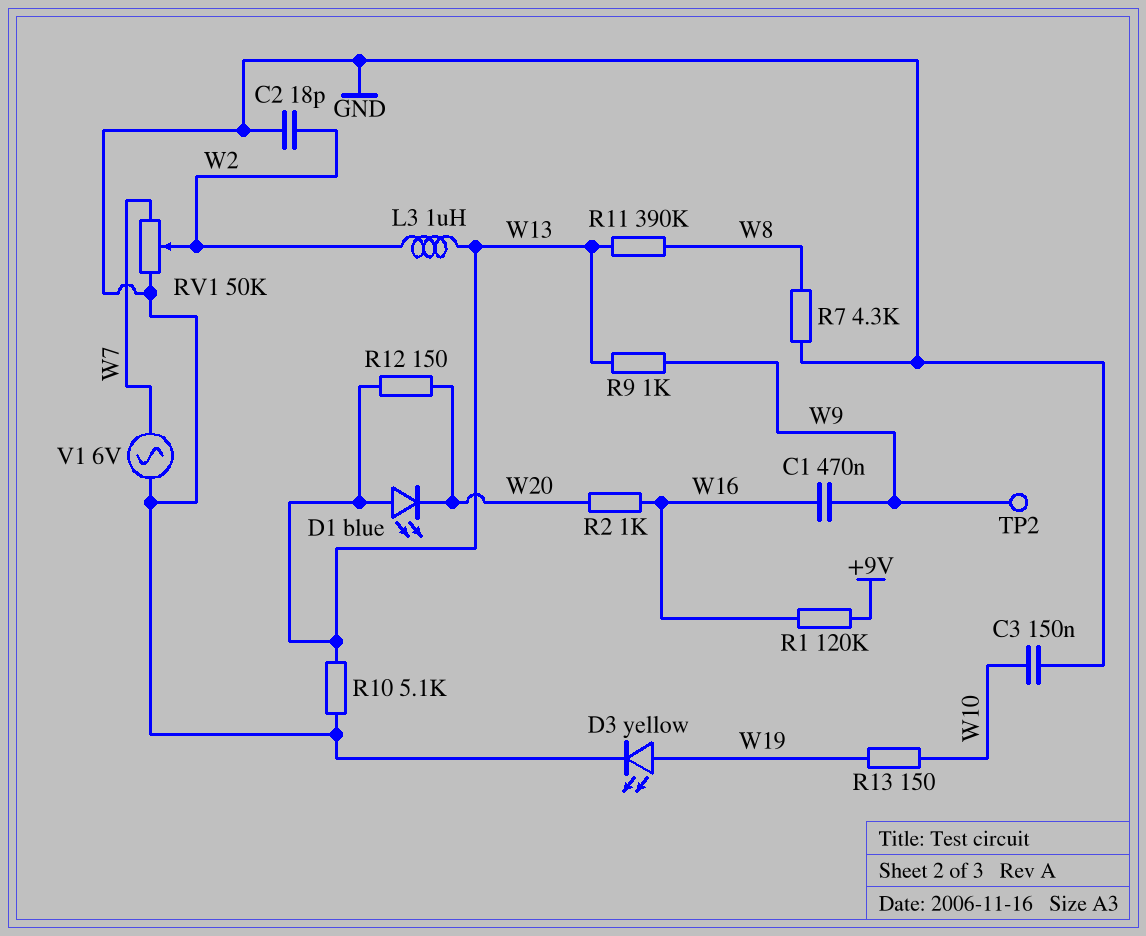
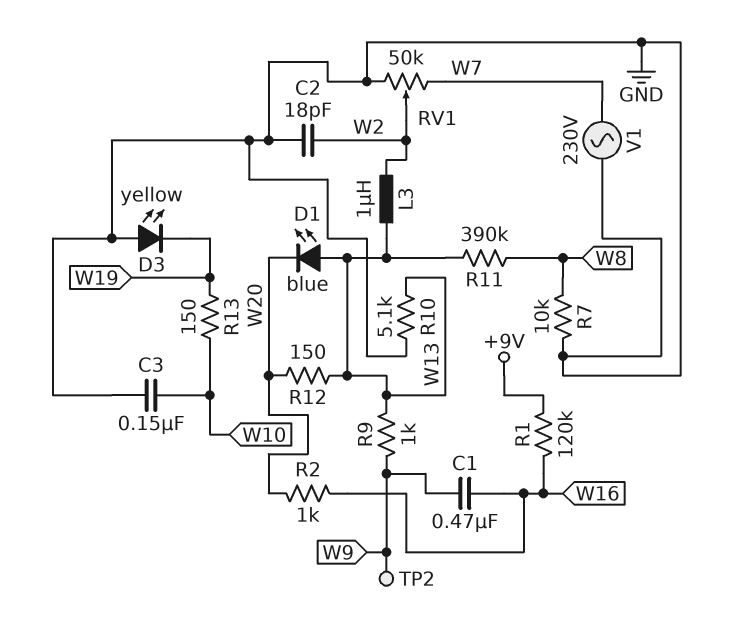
D3: LED yellow (A W19, K GND) -> LED yellow (A GND, K W19)
R7: 4.3k (GND, W8) -> 10k (GND, W8)
V1: AC 6V (GND, W7) -> AC 230V (GND, W7)

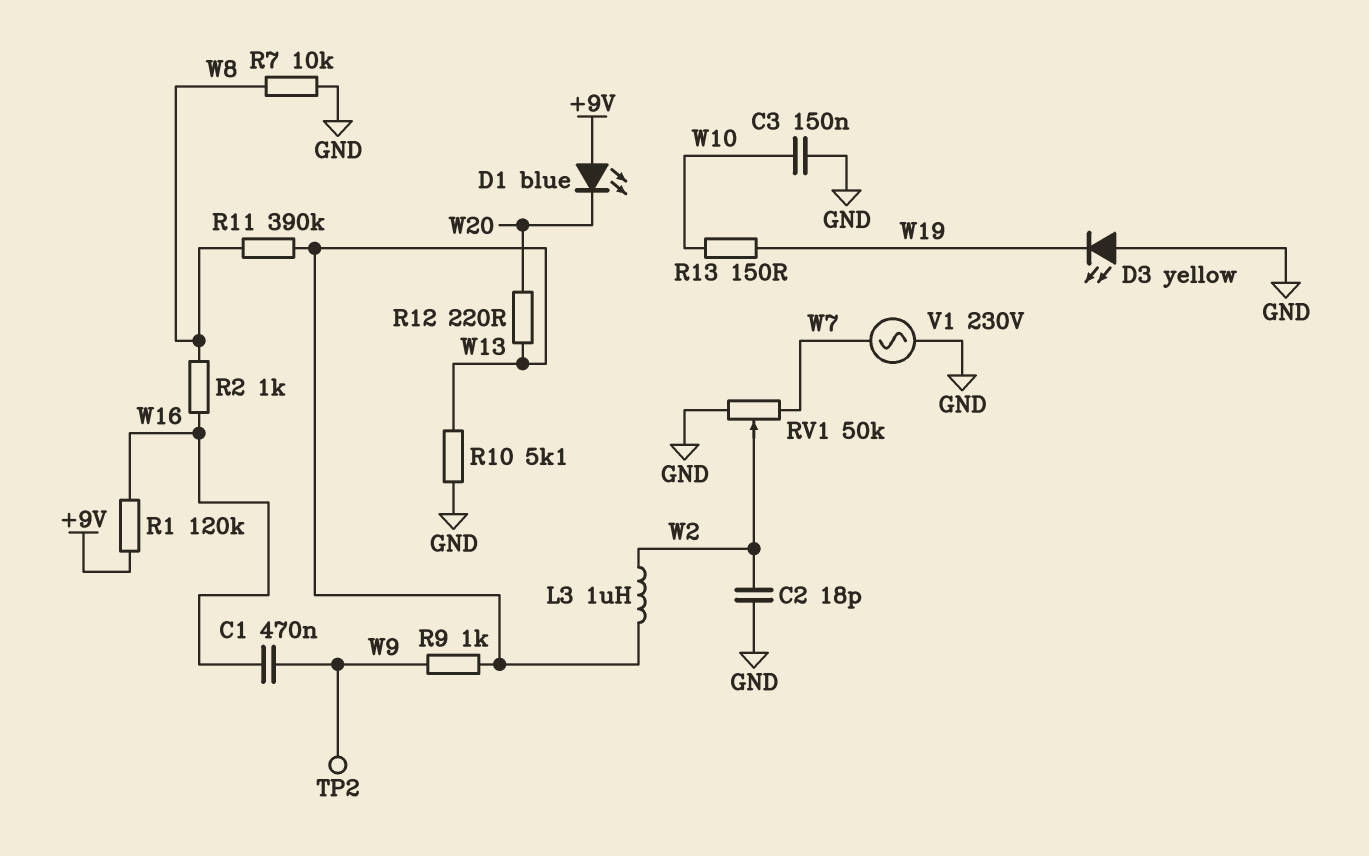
D1: LED blue (A W13, K W20) -> LED blue (A +9V, K W20)
R2: 1k (W16, W20) -> 1k (W8, W16)
R12: 150 (W13, W20) -> 220 (W13, W20)

